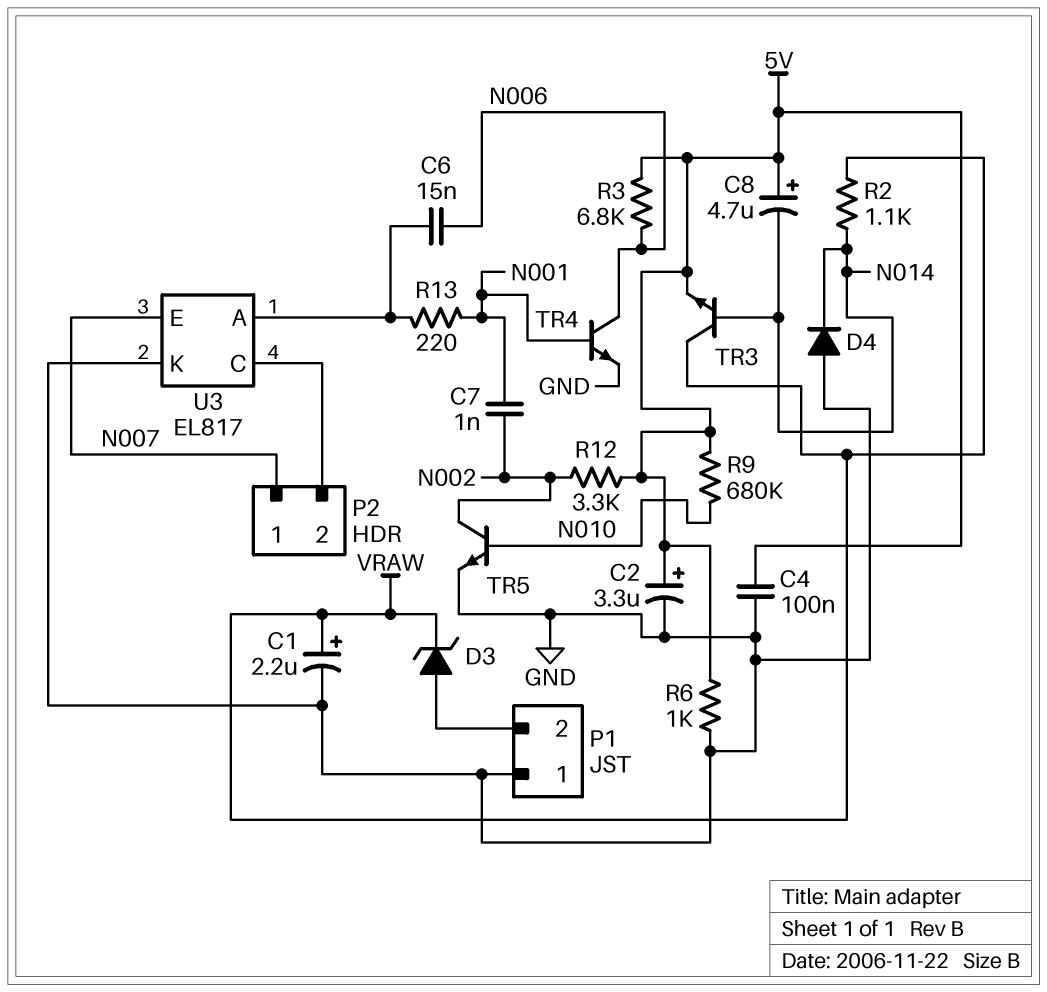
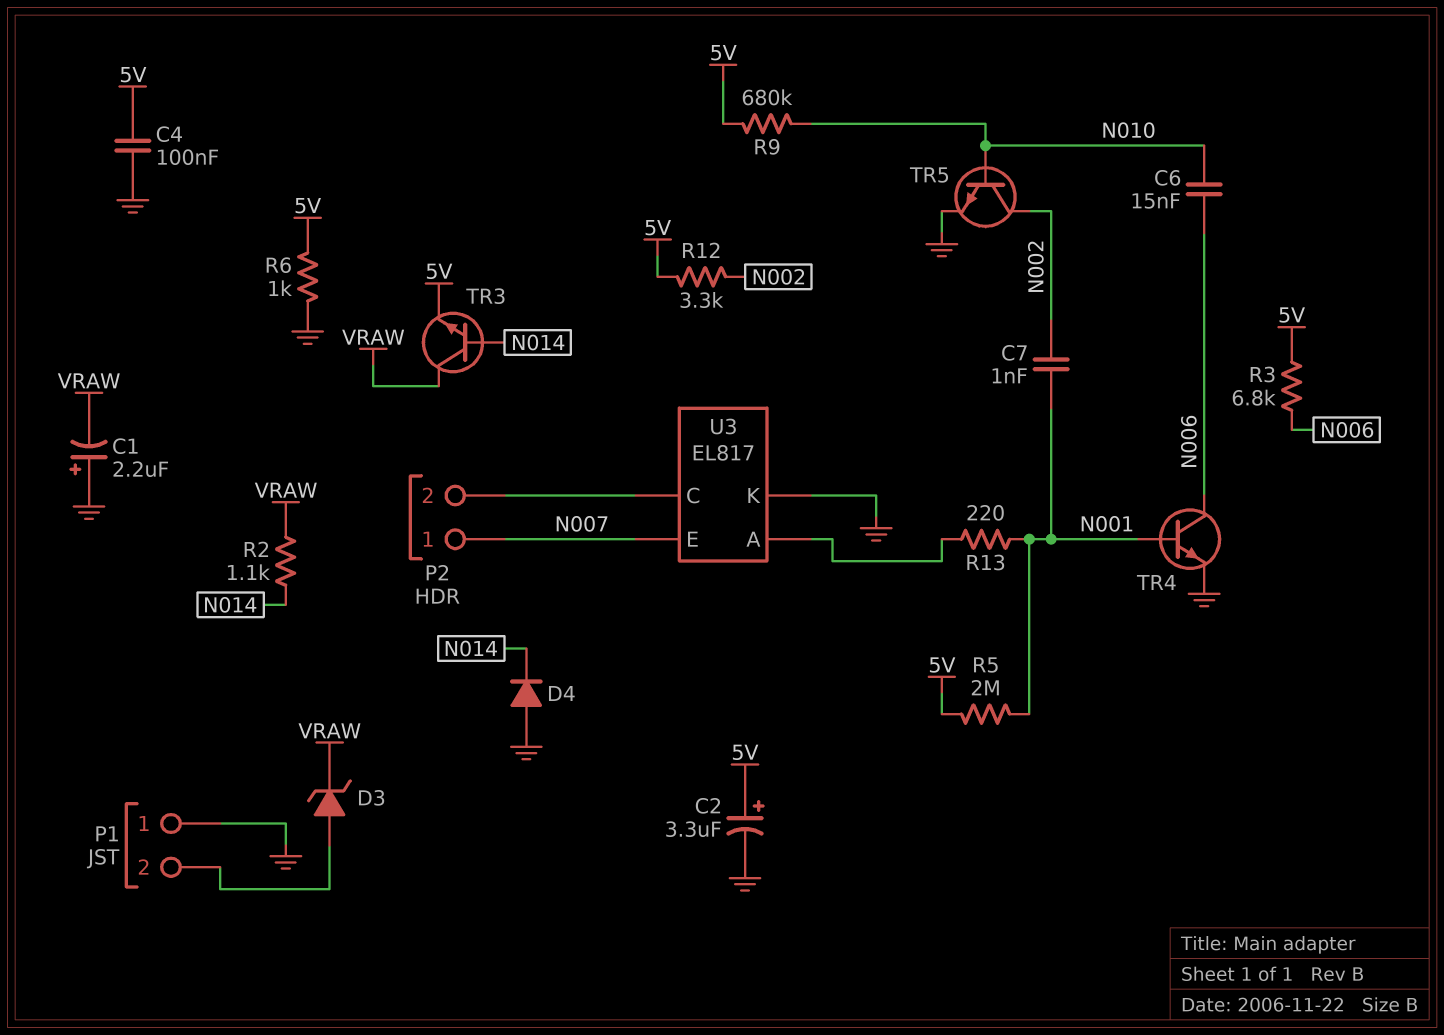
C1: 2.2uF (plus VRAW, minus GND) -> 2.2uF (plus GND, minus VRAW)
C6: 15nF (N006, U3/A) -> 15nF (N006, N010)
C8: 4.7uF (plus 5V, minus N014) -> none
R5: none -> 2M (5V, N001)

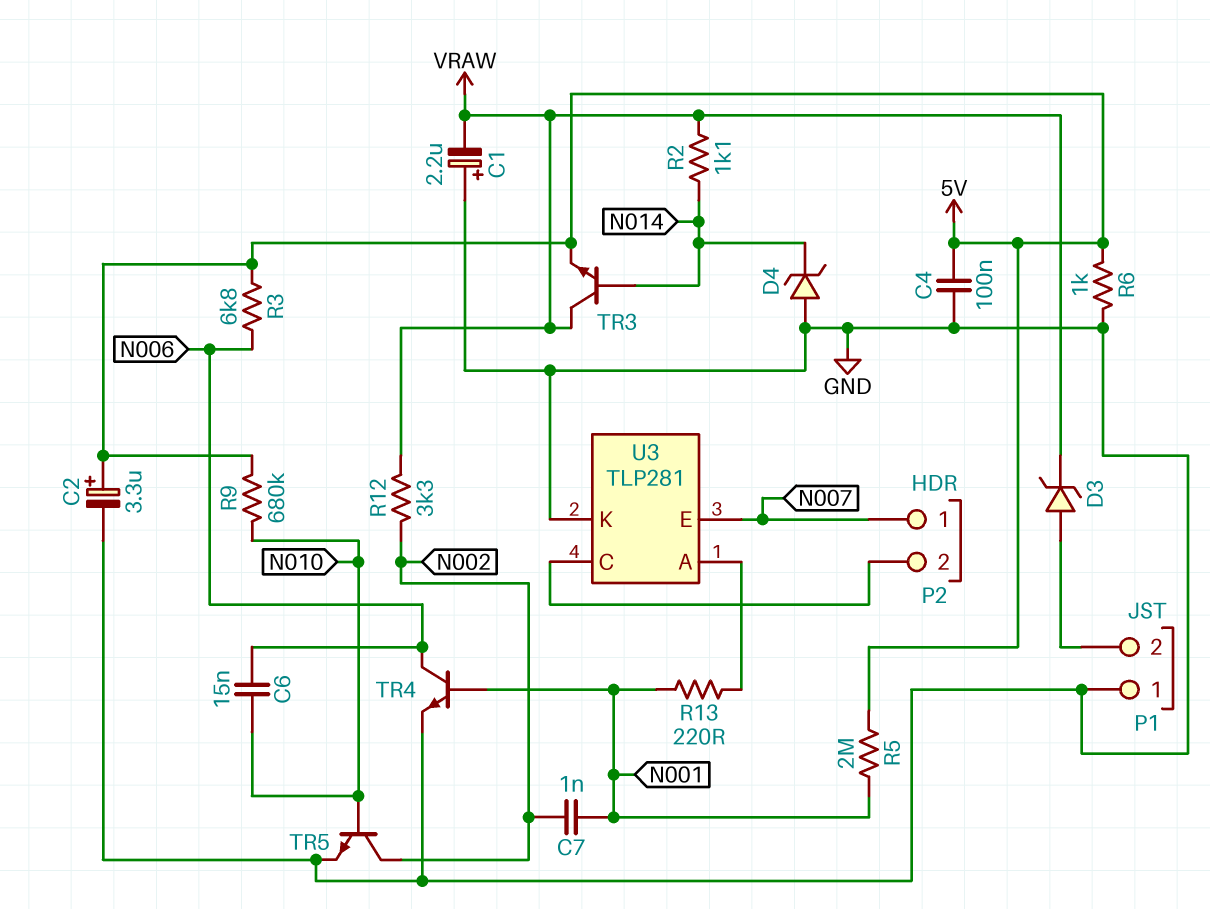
D4: diode (A GND, K N014) -> zener (A GND, K N014)
R12: 3.3k (5V, N002) -> 3.3k (N002, VRAW)
U3: EL817 -> TLP281

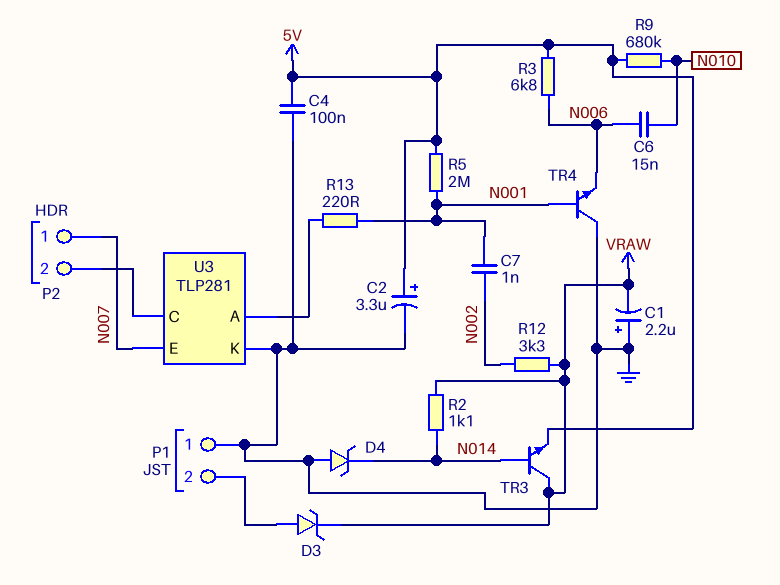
R6: 1k (5V, GND) -> none
TR4: NPN (B N001, C N006, E GND) -> NPN (B N001, C GND, E N006)
TR5: NPN (B N010, C N002, E GND) -> none

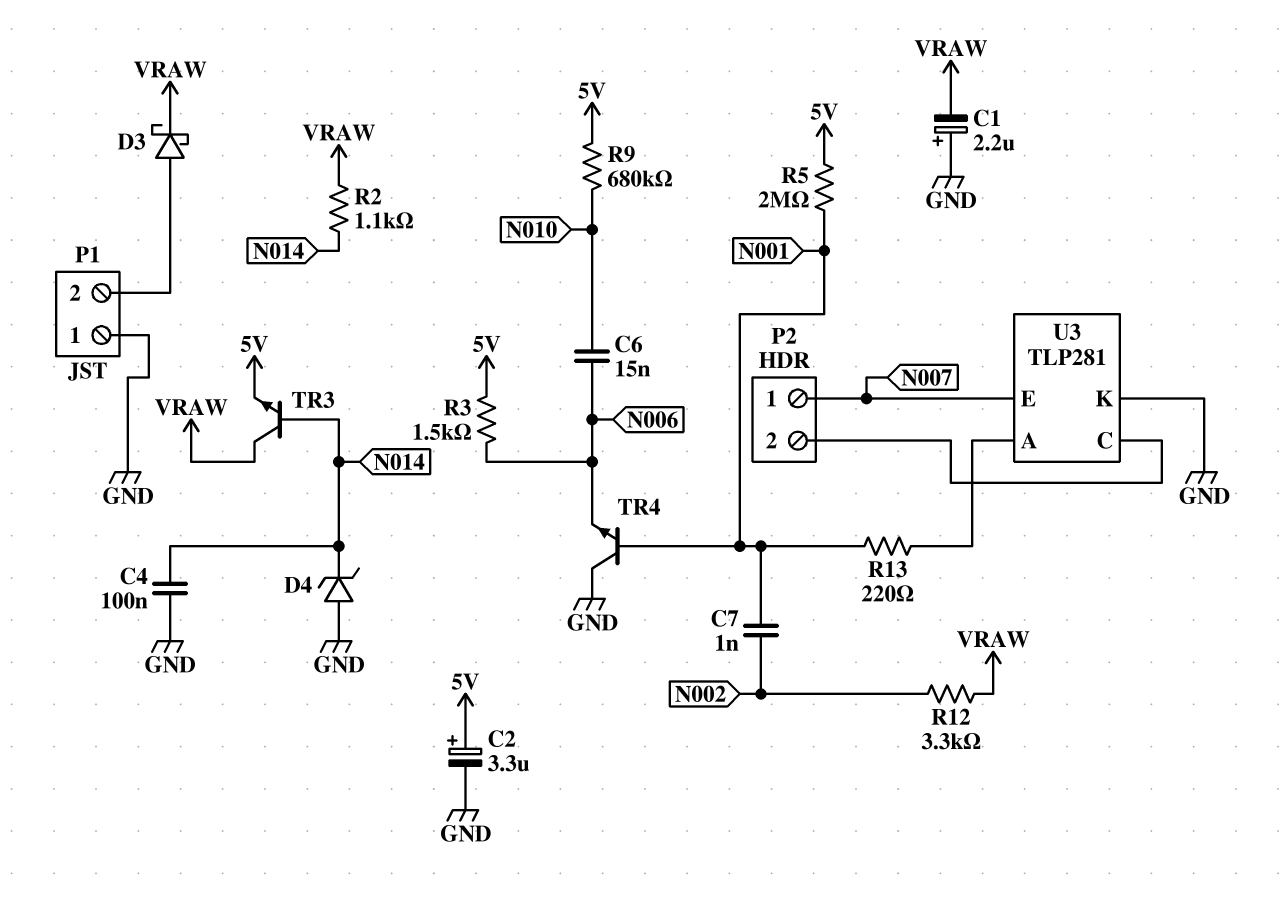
C4: 100nF (5V, GND) -> 100nF (GND, N014)
D3: zener (A P1/2, K VRAW) -> schottky (A P1/2, K VRAW)
R3: 6.8k (5V, N006) -> 1.5k (5V, N006)

